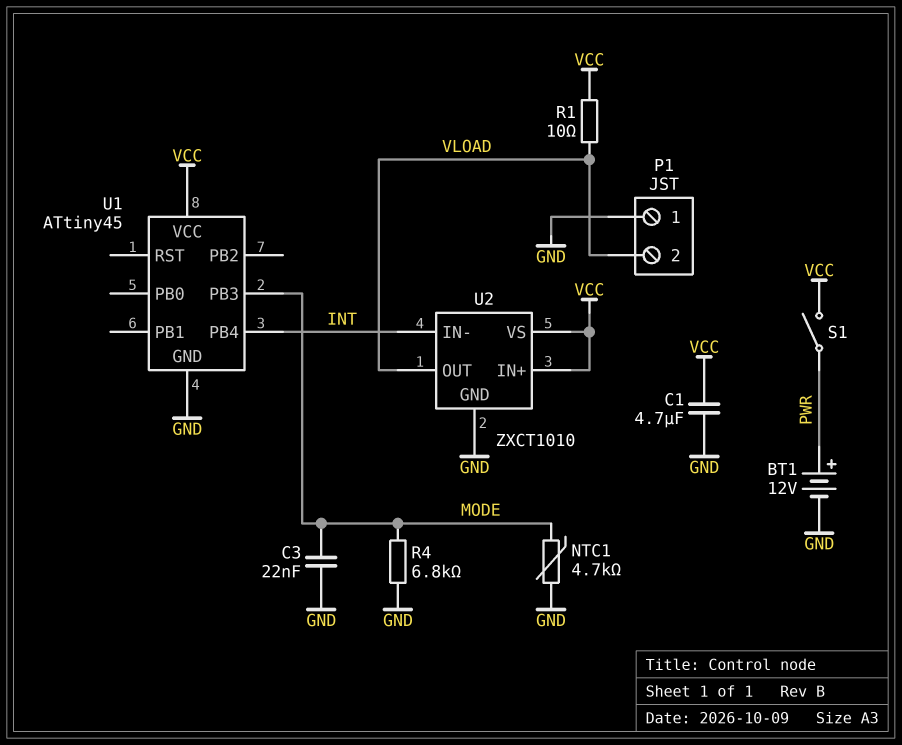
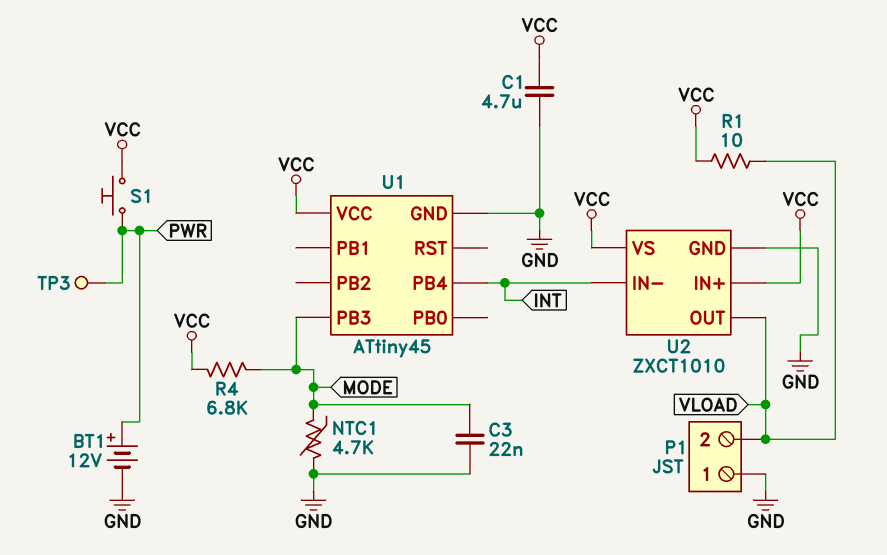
R4: 6.8k (GND, MODE) -> 6.8k (MODE, VCC)
S1: switch (PWR, VCC) -> button (PWR, VCC)
TP3: none -> test point (PWR)

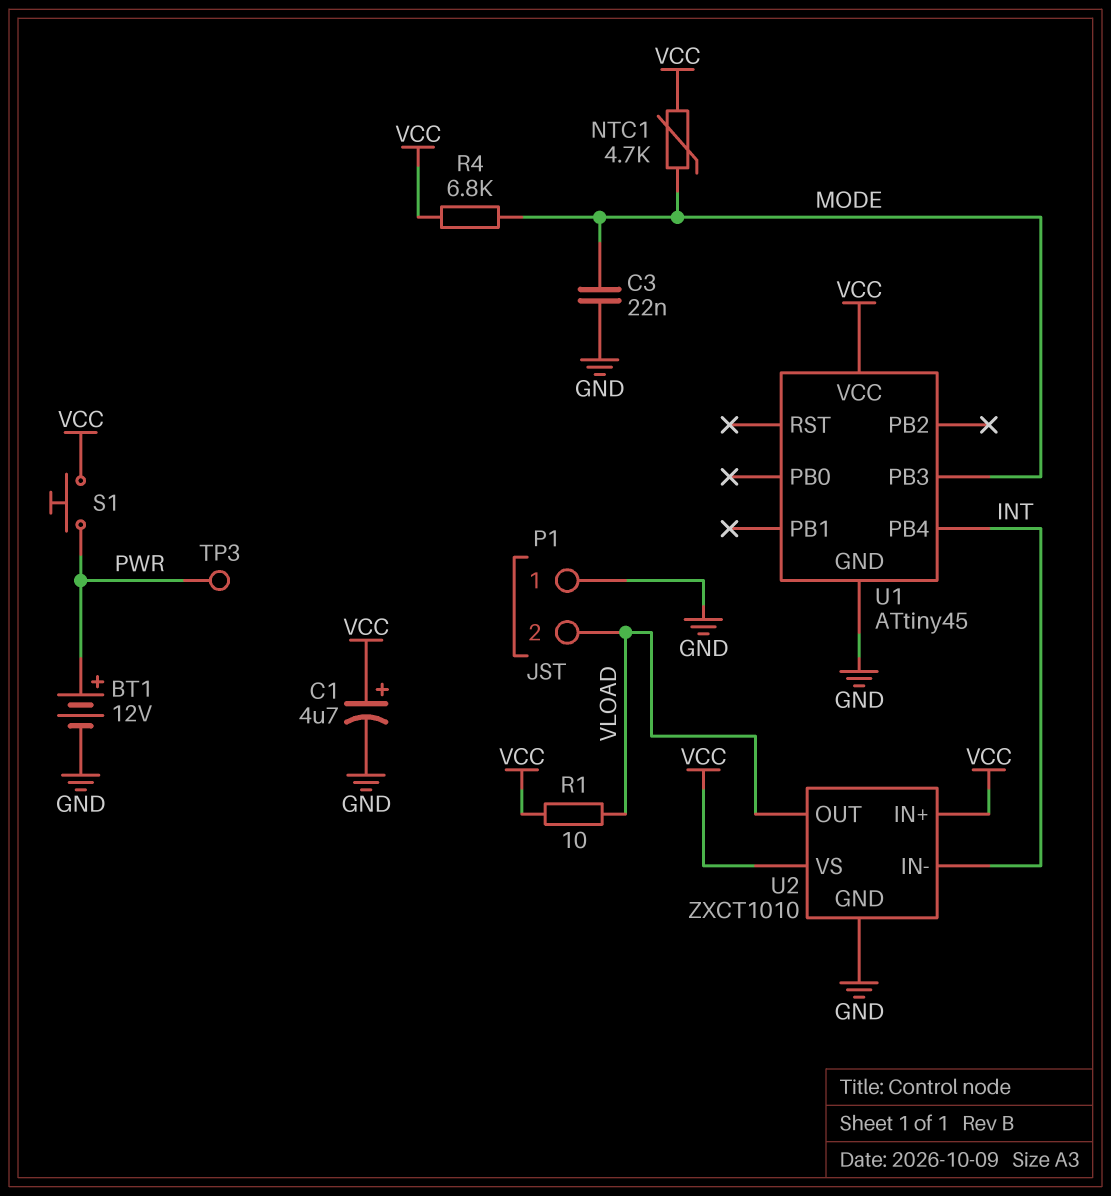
C1: 4.7uF (GND, VCC) -> 4.7uF (plus VCC, minus GND)
NTC1: 4.7k (GND, MODE) -> 4.7k (MODE, VCC)

